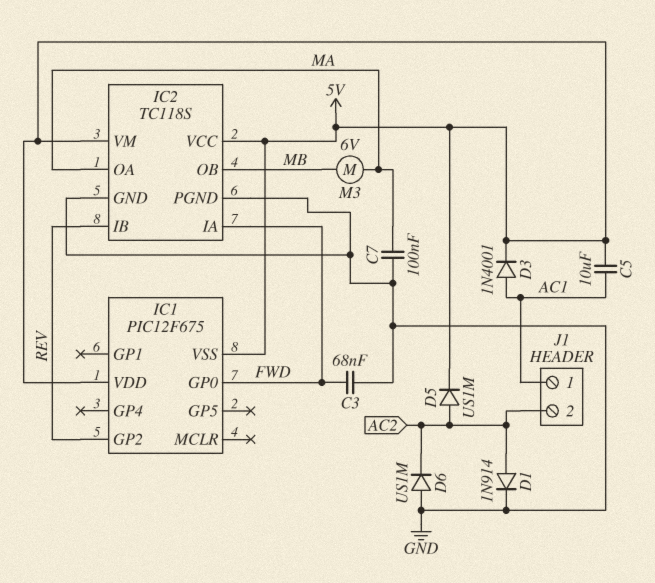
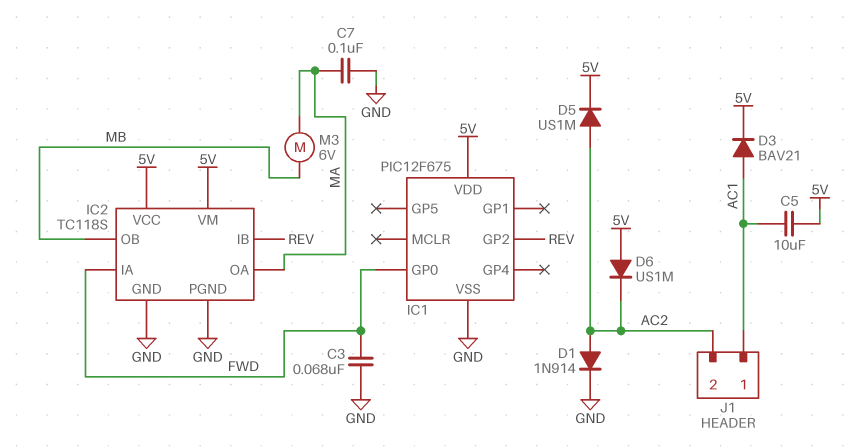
D3: diode 1N4001 (A AC1, K 5V) -> diode BAV21 (A AC1, K 5V)
D6: diode US1M (A GND, K AC2) -> diode US1M (A 5V, K AC2)
IC1 pin VSS: 5V -> GND

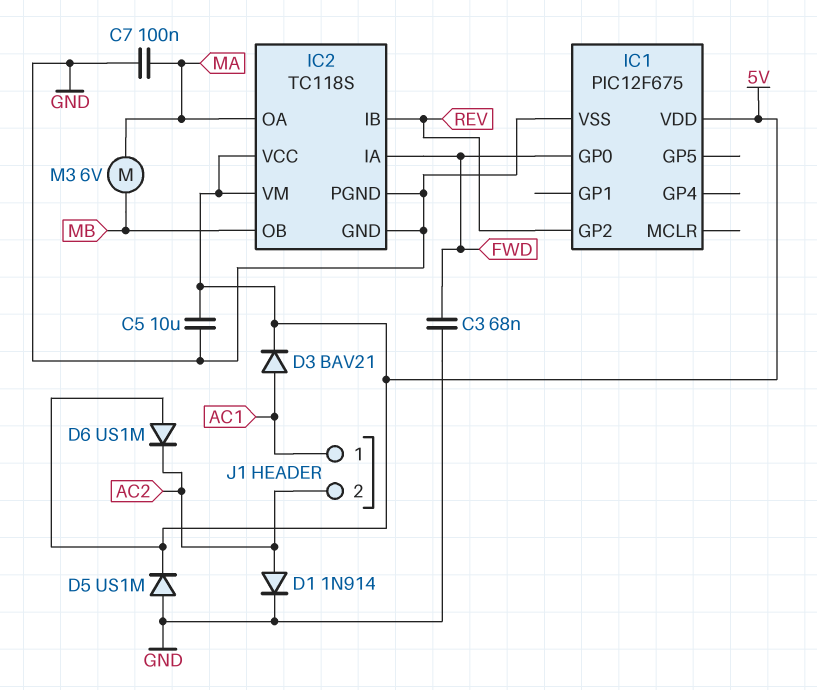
C5: 10uF (5V, AC1) -> 10uF (5V, GND)
D5: diode US1M (A AC2, K 5V) -> diode US1M (A GND, K 5V)

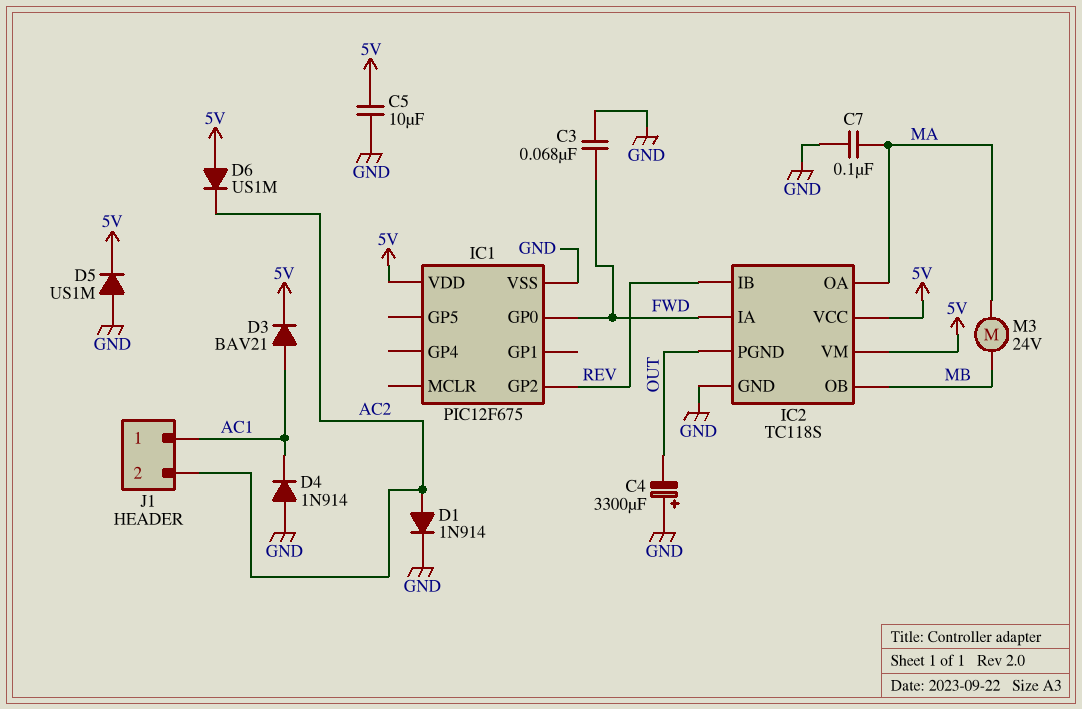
C4: none -> 3300uF (plus GND, minus OUT)
D4: none -> diode 1N914 (A GND, K AC1)
IC2 pin PGND: GND -> OUT
M3: motor 6V (MA, MB) -> motor 24V (MA, MB)

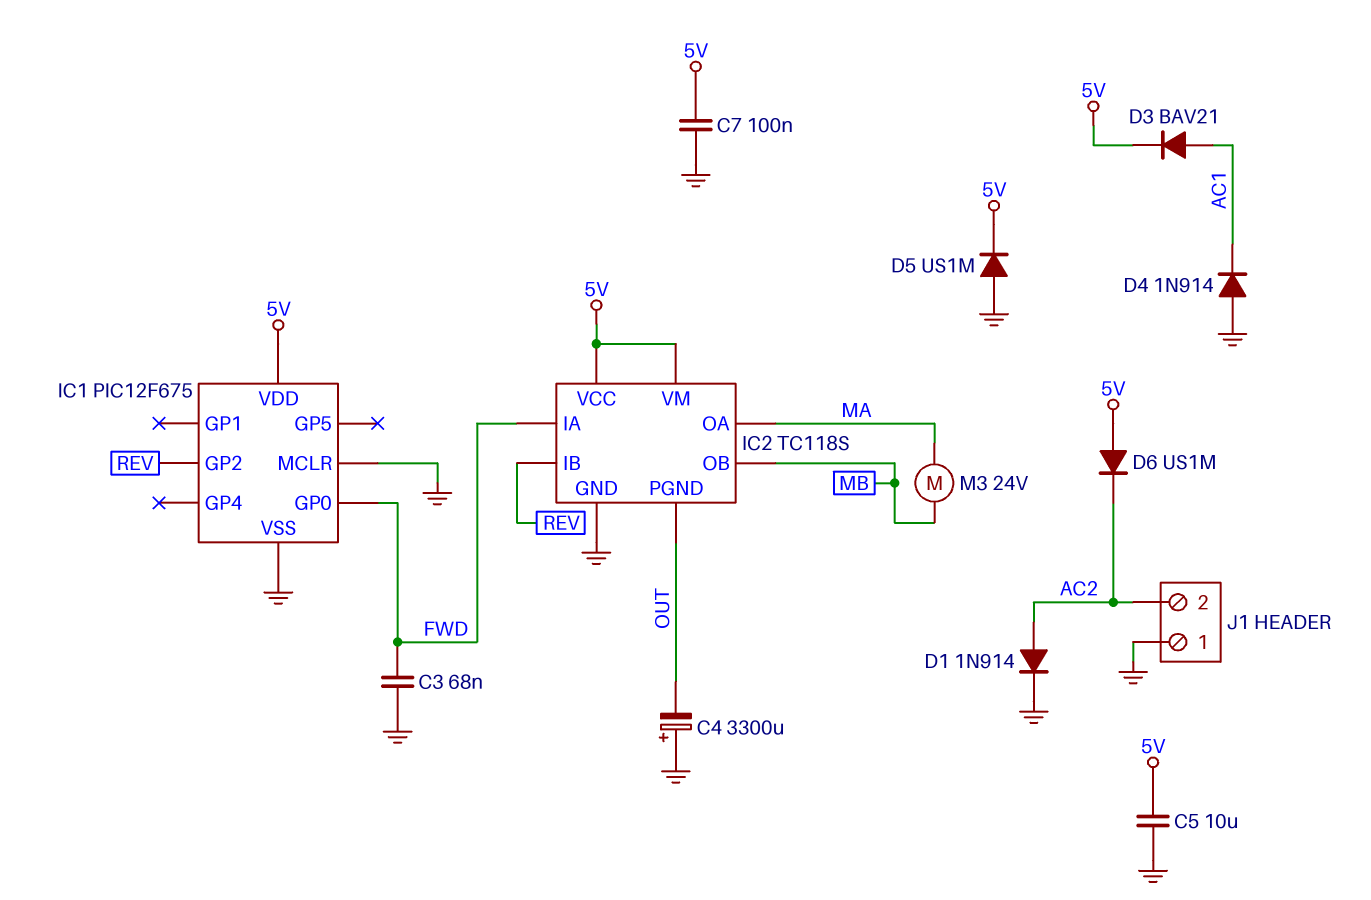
C7: 100nF (GND, MA) -> 100nF (5V, GND)
IC1 pin MCLR: none -> GND
J1 pin 1: AC1 -> GND

